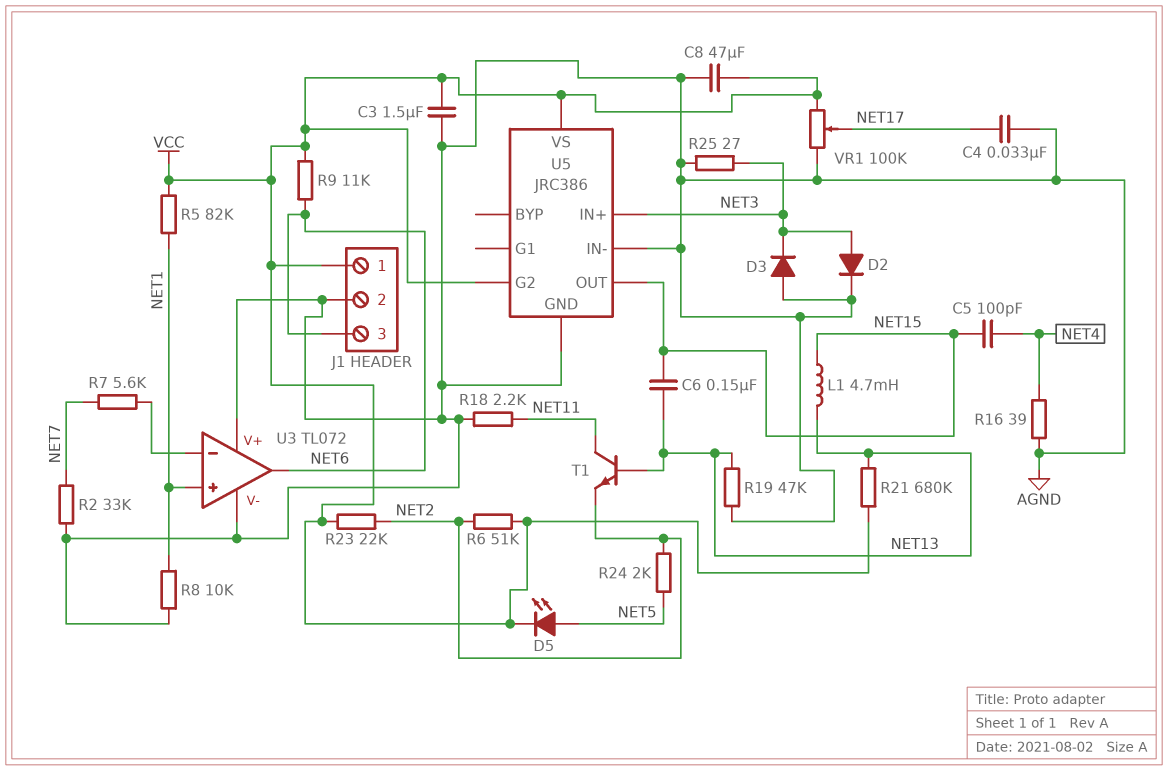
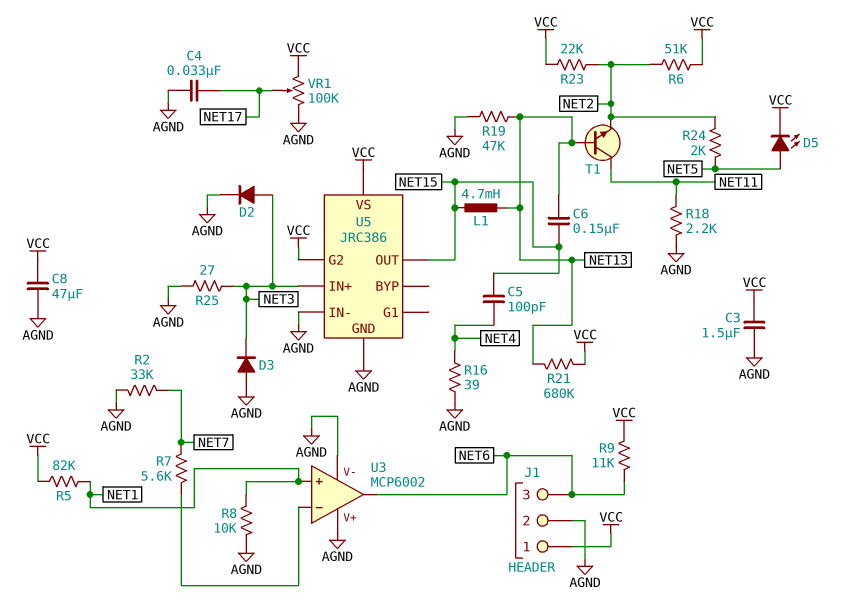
U3: TL072 -> MCP6002

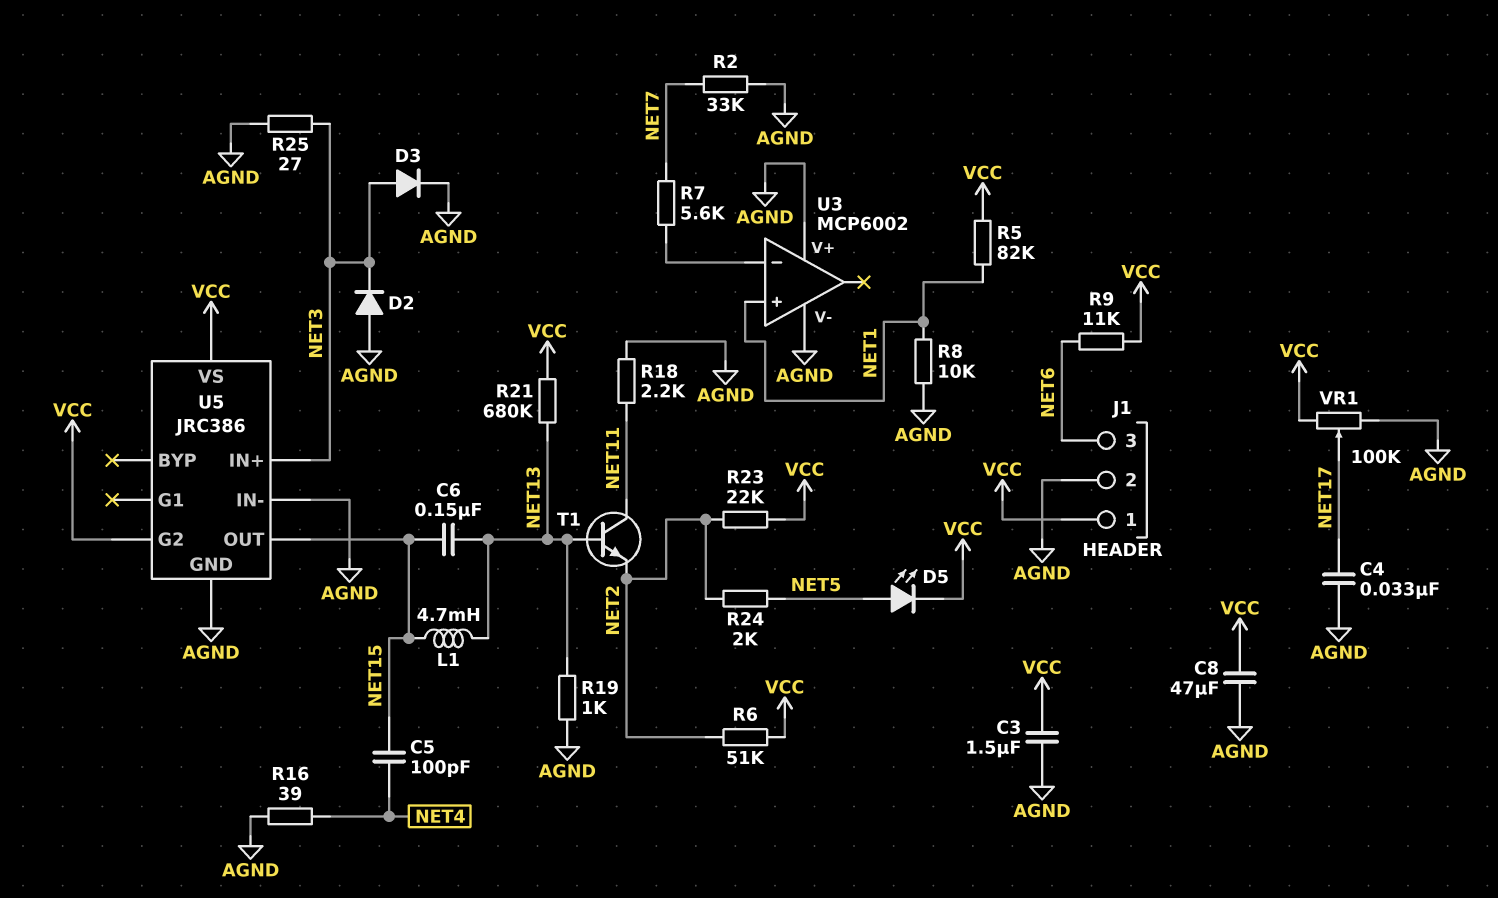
D2: diode (A NET3, K AGND) -> diode (A AGND, K NET3)
D3: diode (A AGND, K NET3) -> diode (A NET3, K AGND)
R19: 47k (AGND, NET13) -> 1k (AGND, NET13)
U3 pin out: NET6 -> none

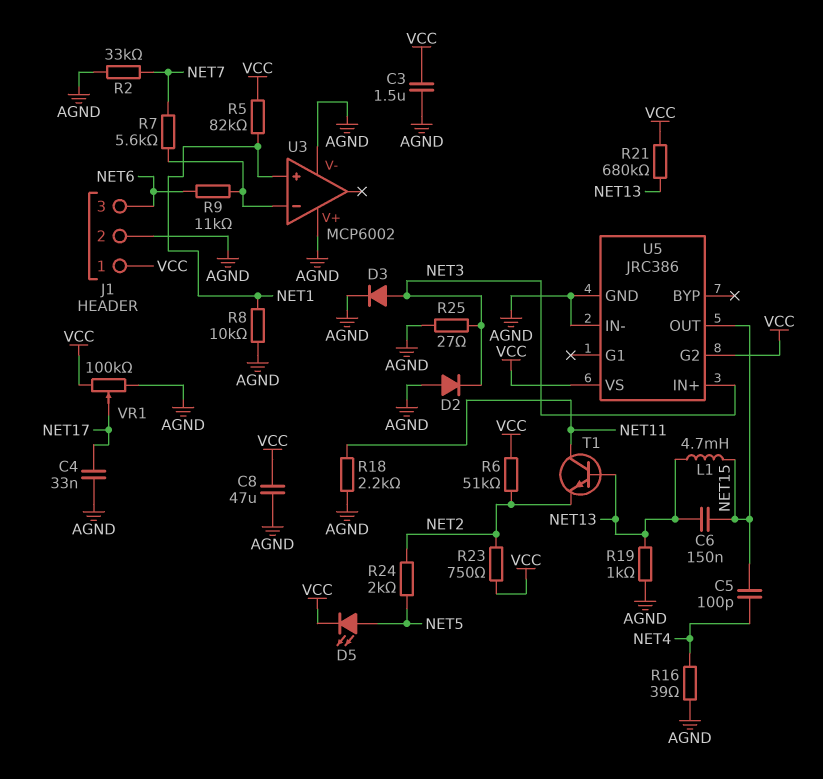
R9: 11k (NET6, VCC) -> 11k (NET6, U3/in-)
R23: 22k (NET2, VCC) -> 750 (NET2, VCC)

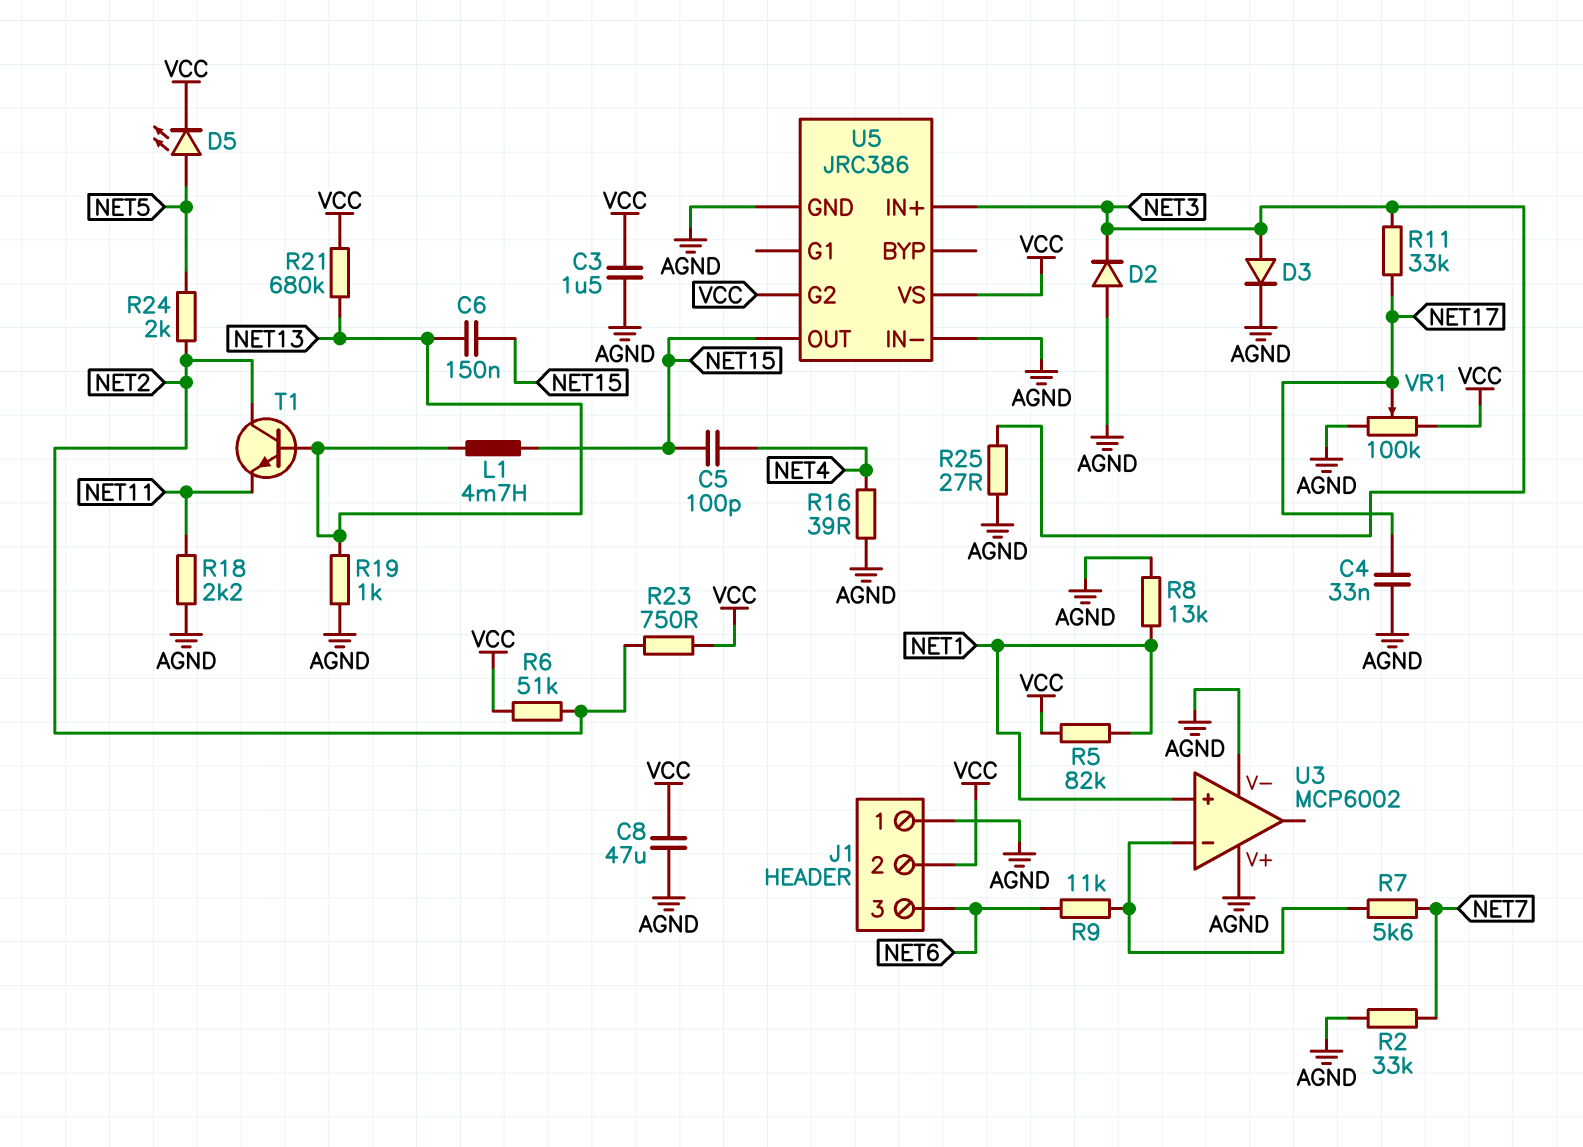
J1 pin 1: VCC -> AGND
J1 pin 2: AGND -> VCC
R8: 10k (AGND, NET1) -> 13k (AGND, NET1)
R11: none -> 33k (NET3, NET17)
T1: NPN (B NET13, C NET11, E NET2) -> NPN (B NET13, C NET2, E NET11)

